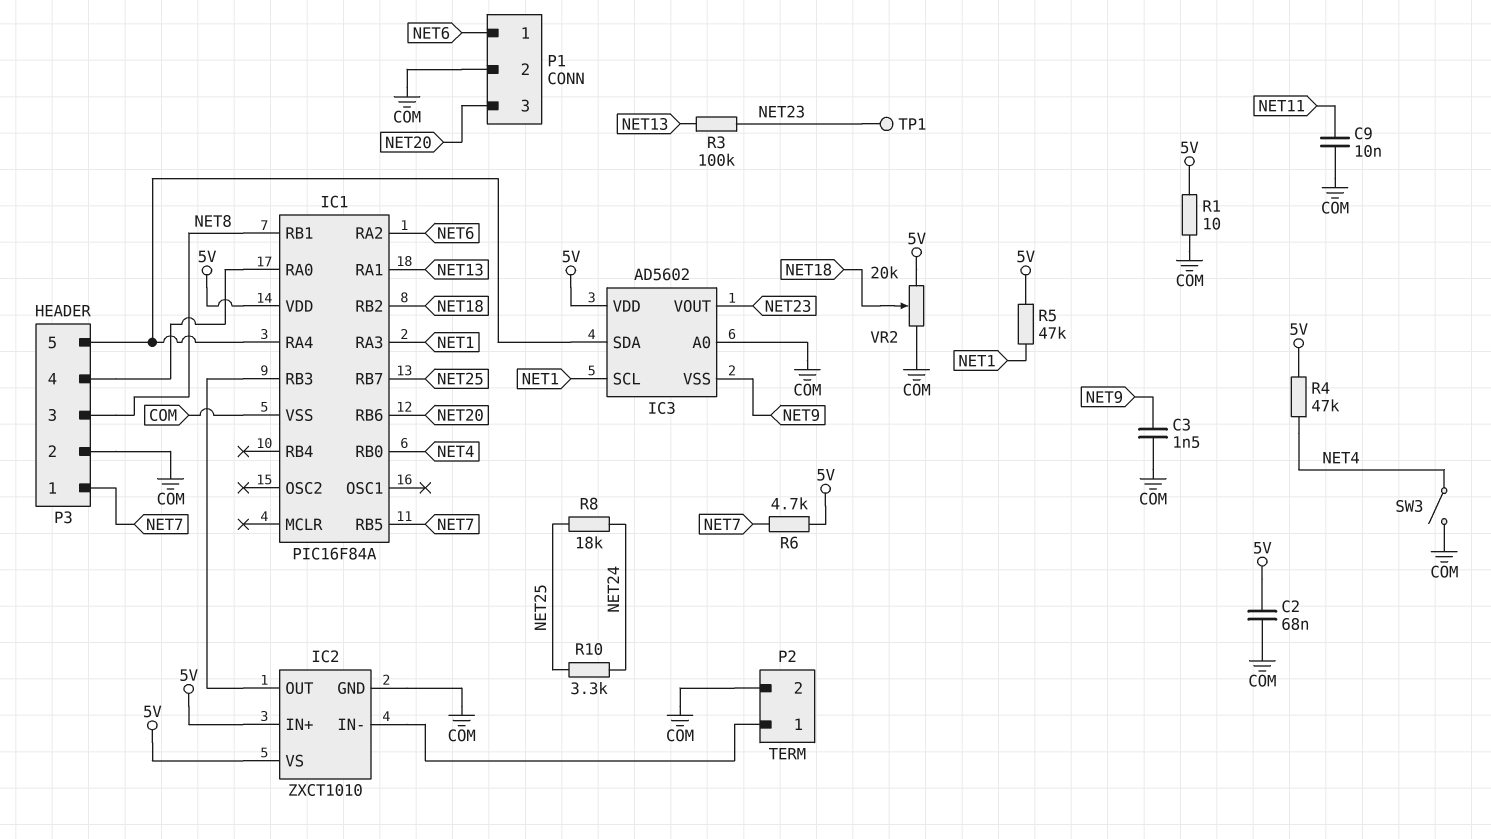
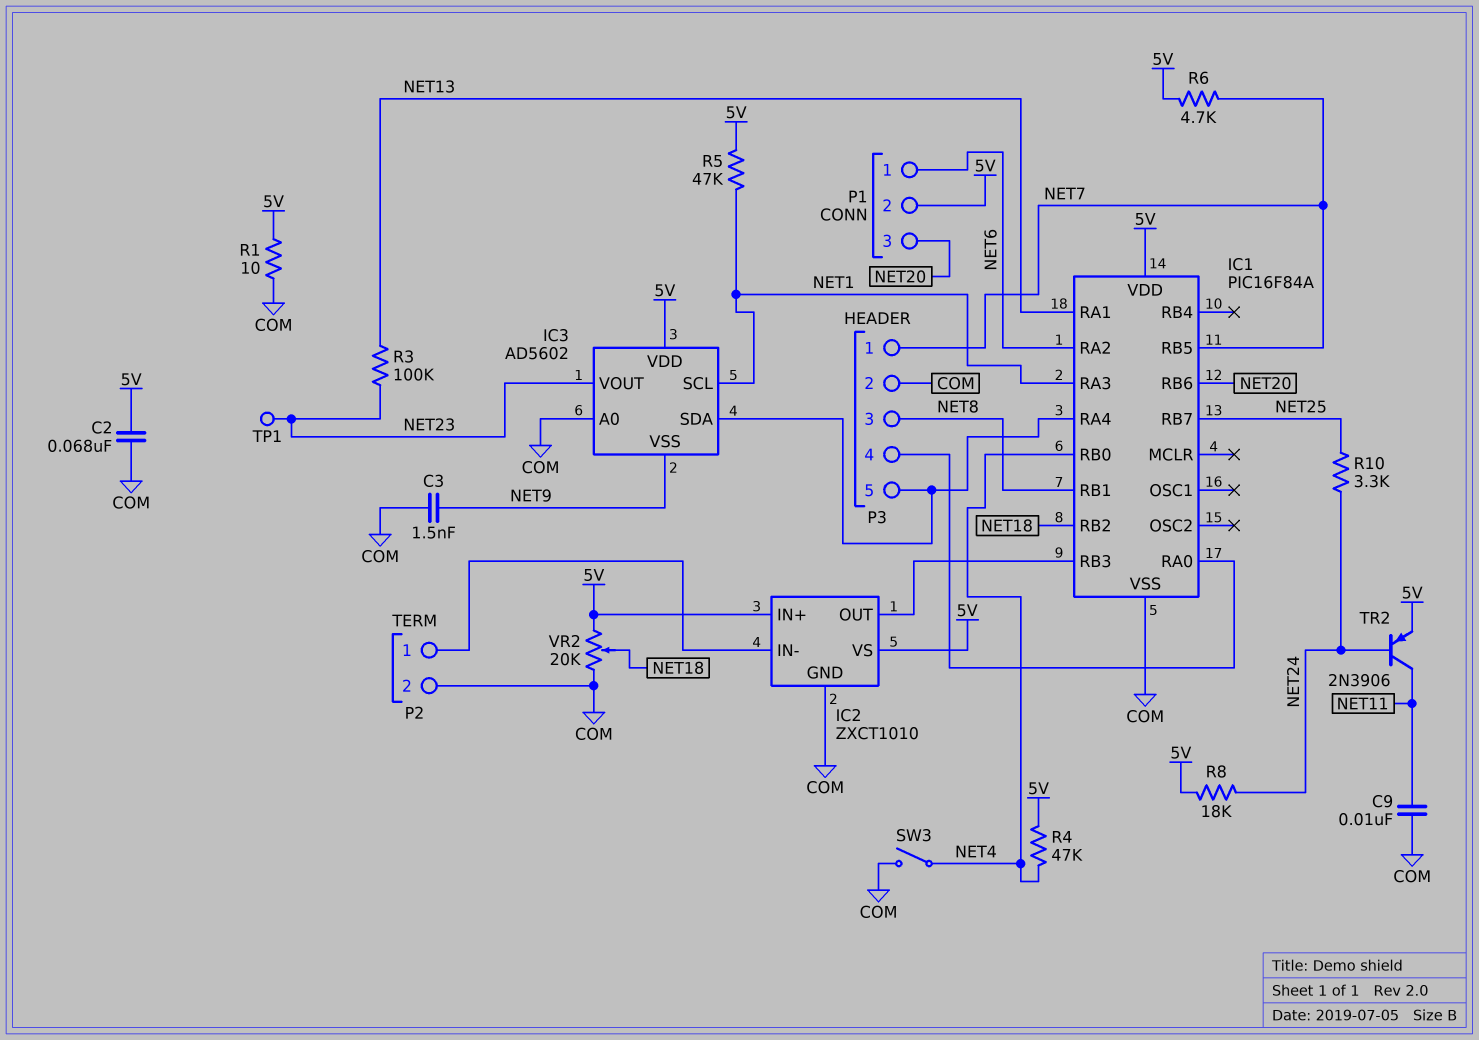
P1 pin 2: COM -> 5V
R8: 18k (NET24, NET25) -> 18k (5V, NET24)
TR2: none -> PNP 2N3906 (B NET24, C NET11, E 5V)

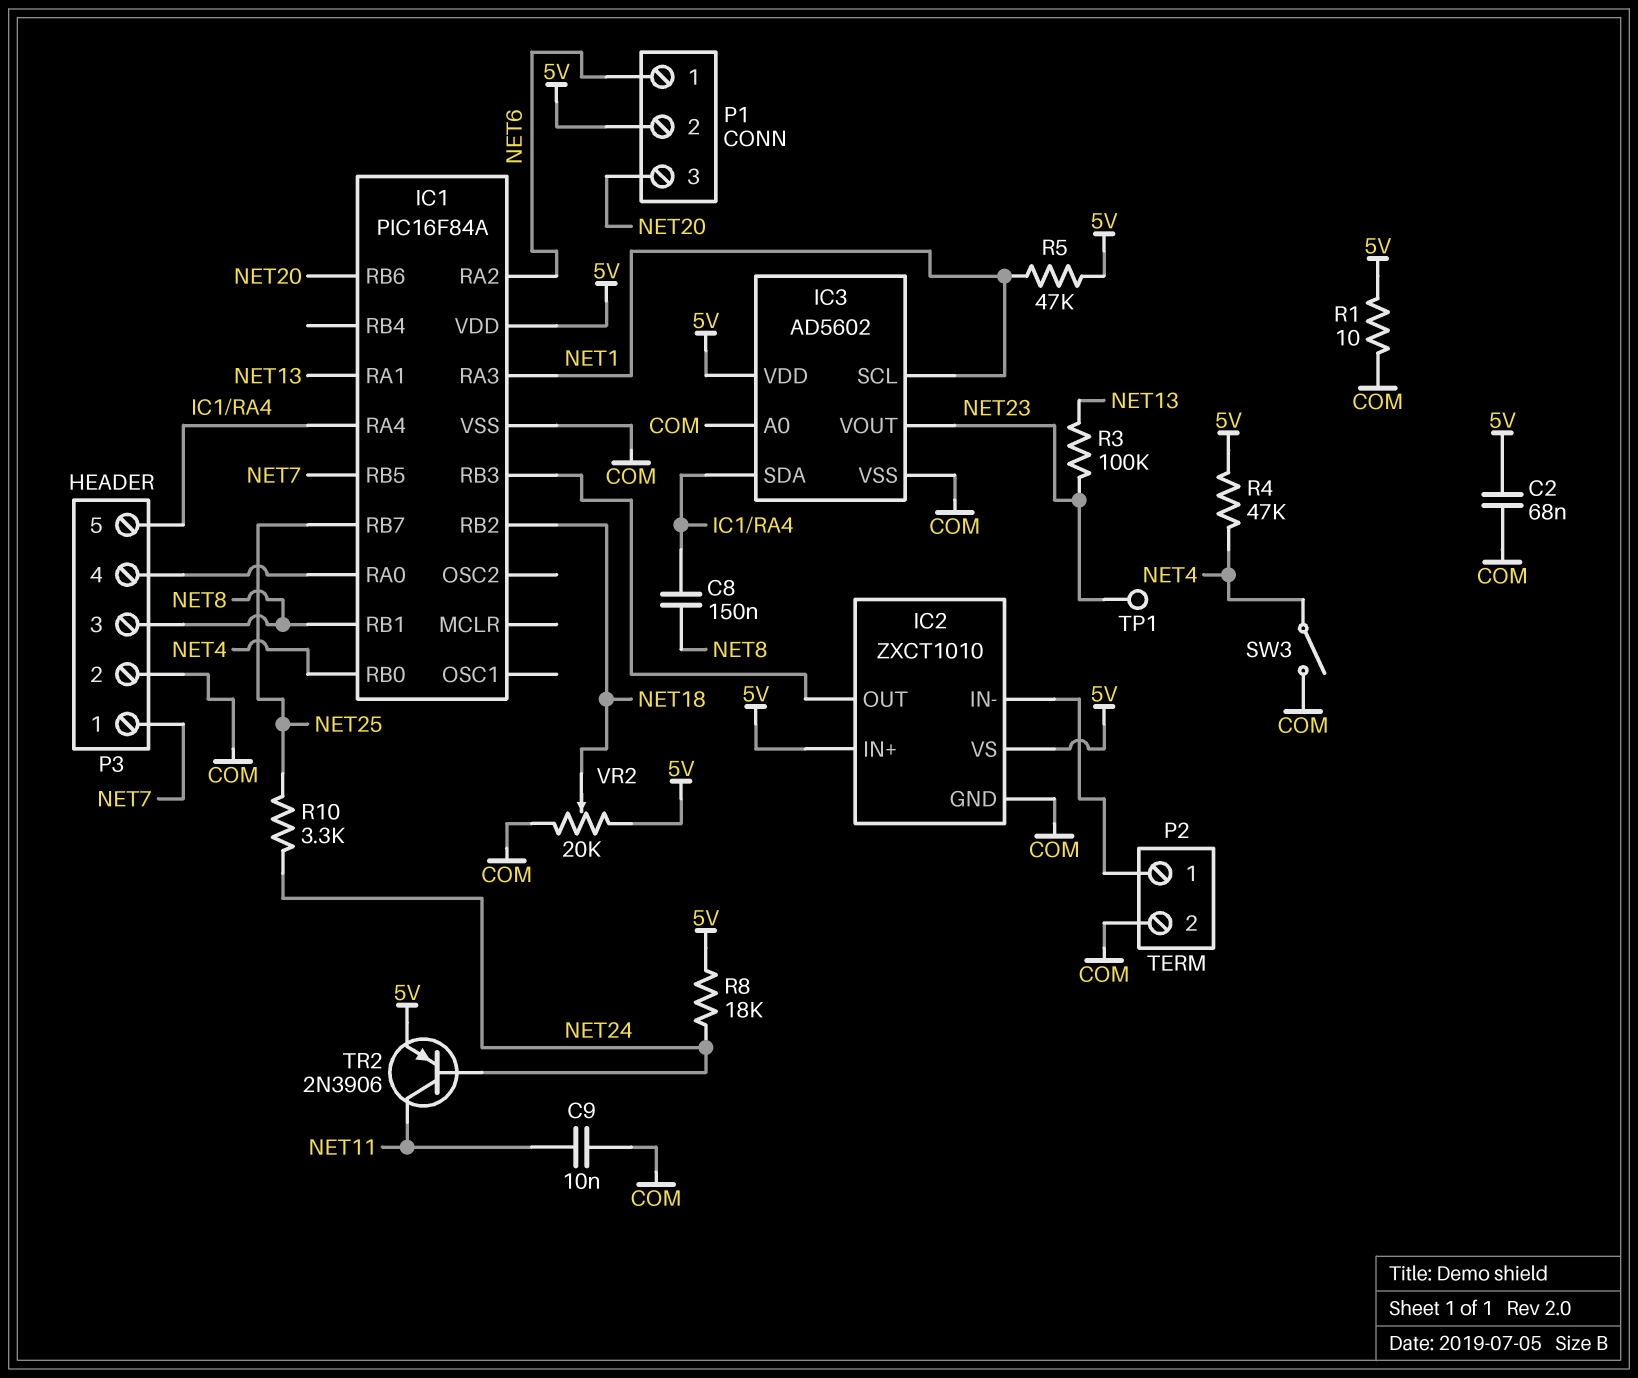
C3: 1.5nF (COM, NET9) -> none
C8: none -> 150nF (IC1/RA4, NET8)
IC3 pin VSS: NET9 -> COM
R6: 4.7k (5V, NET7) -> none

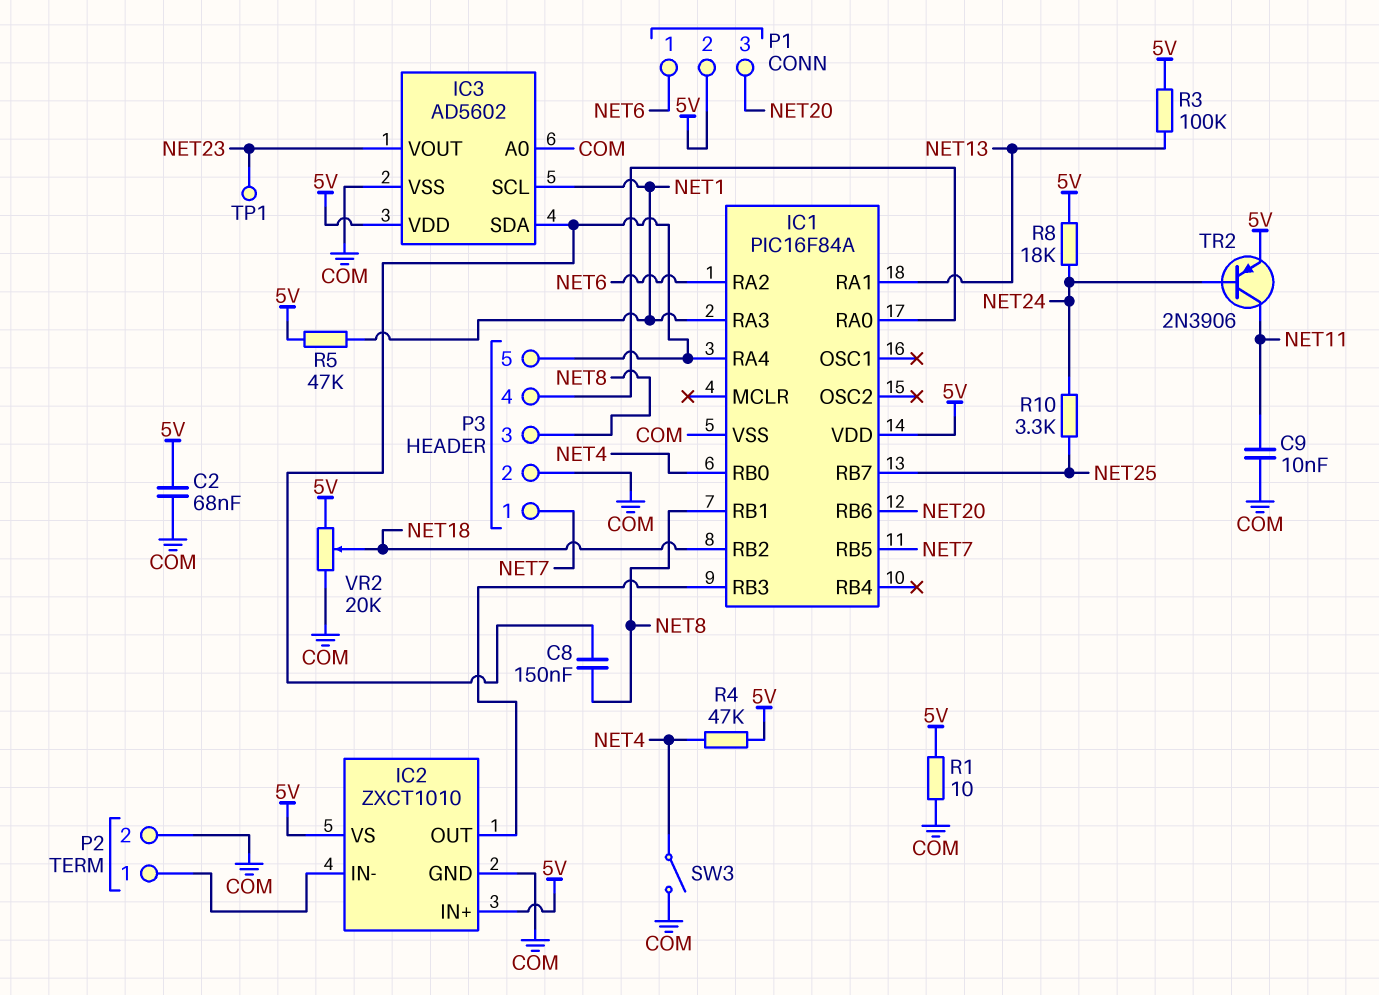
R3: 100k (NET13, NET23) -> 100k (5V, NET13)

